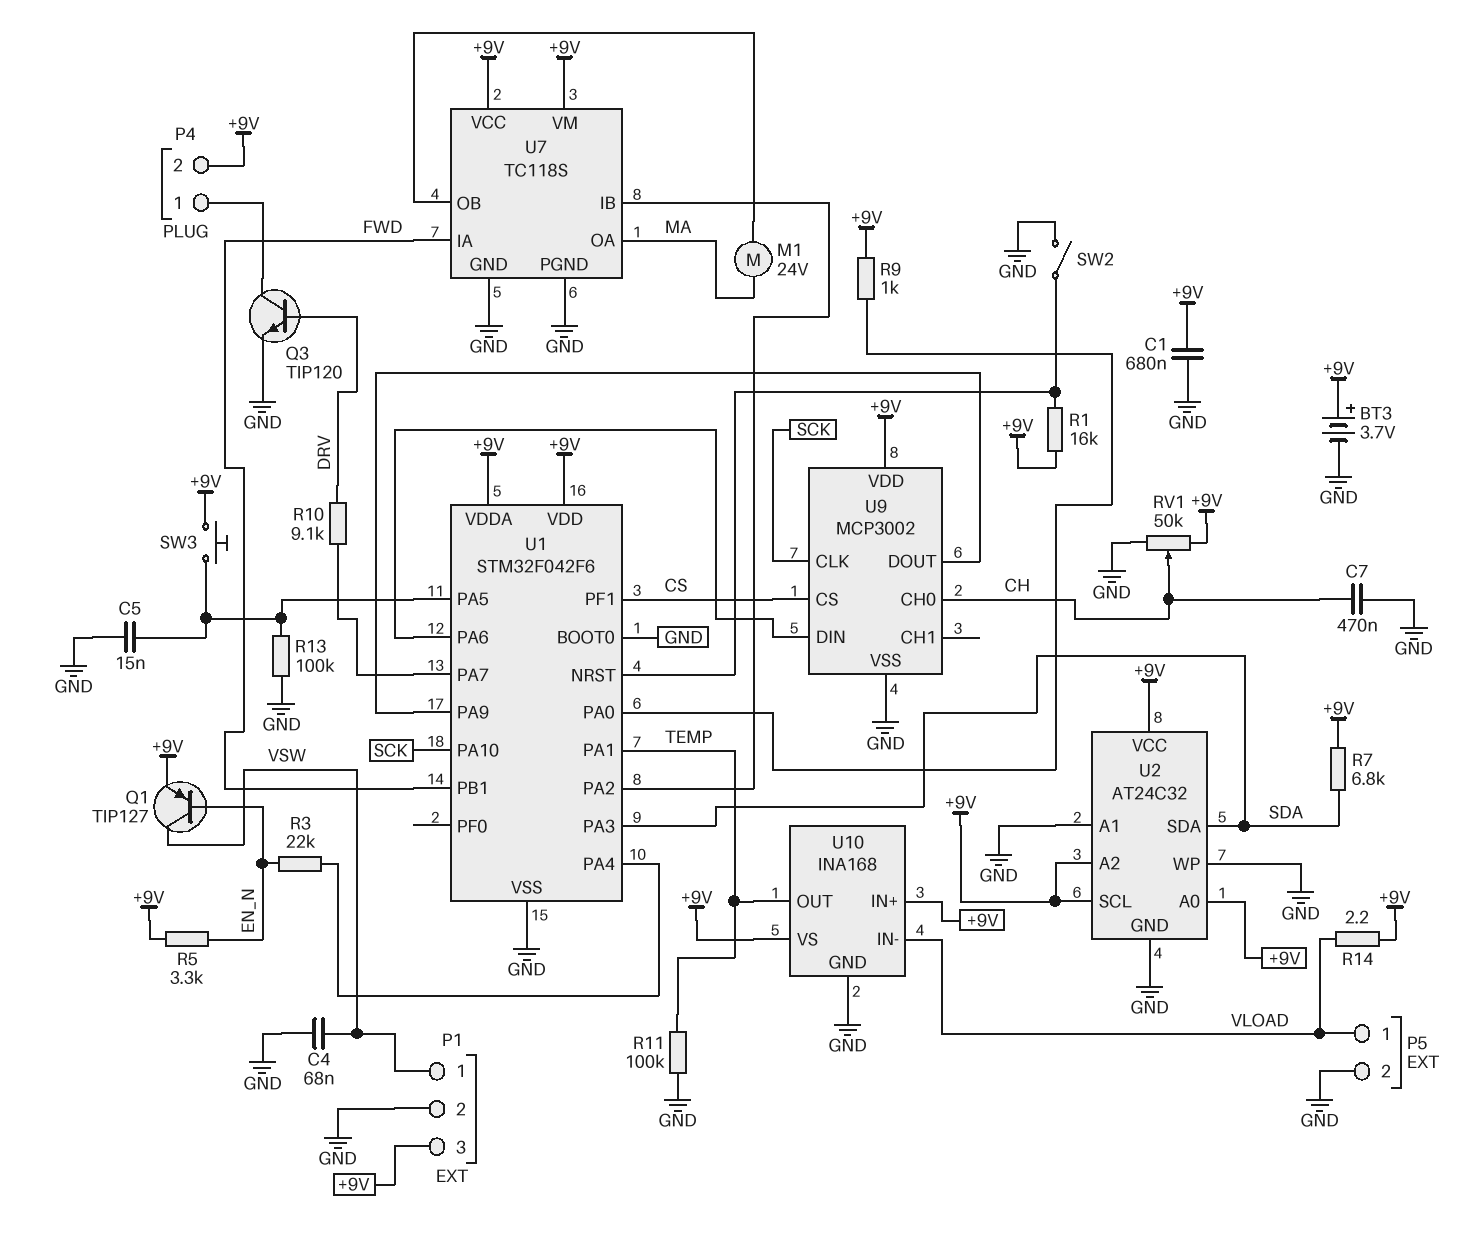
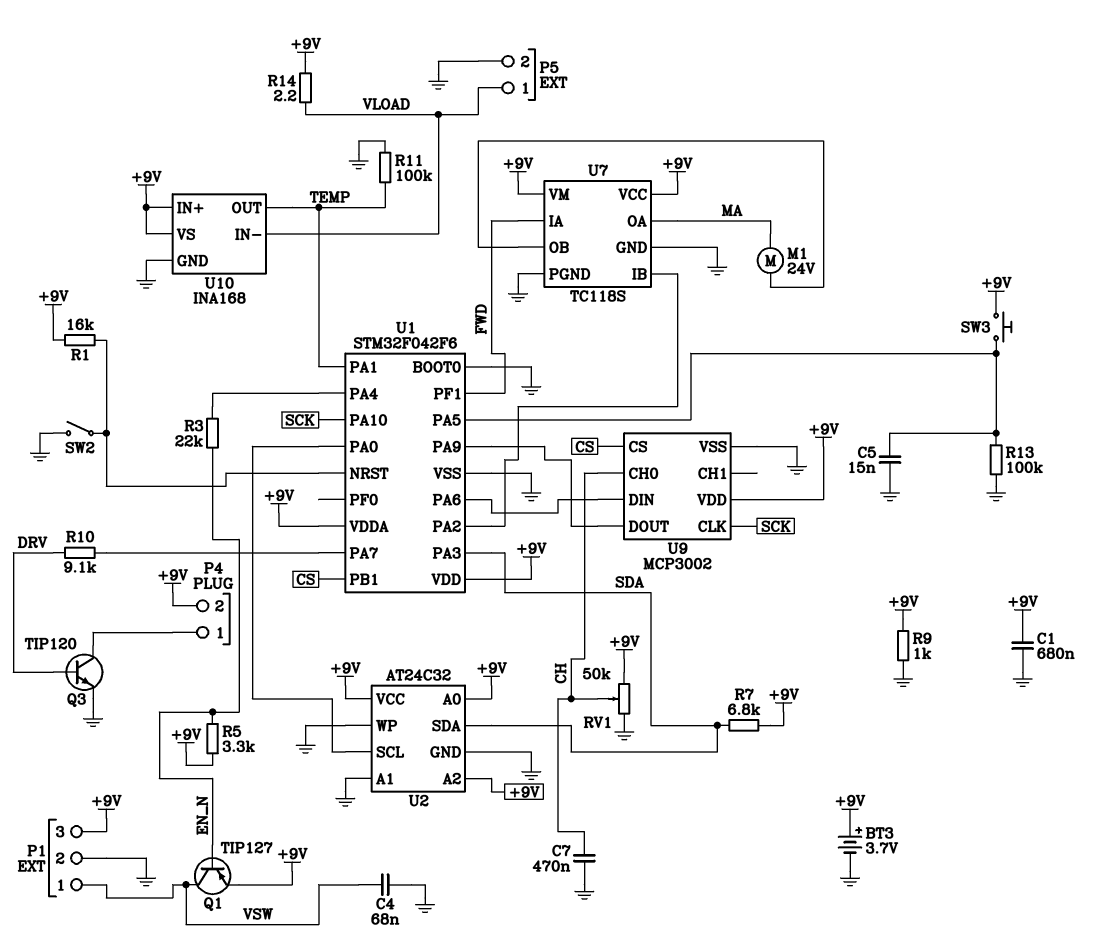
R9: 1k (+9V, U1/PA0) -> 1k (+9V, GND)
U1 pin PB1: FWD -> CS
U1 pin PF1: CS -> FWD
U2 pin SCL: +9V -> U1/PA0

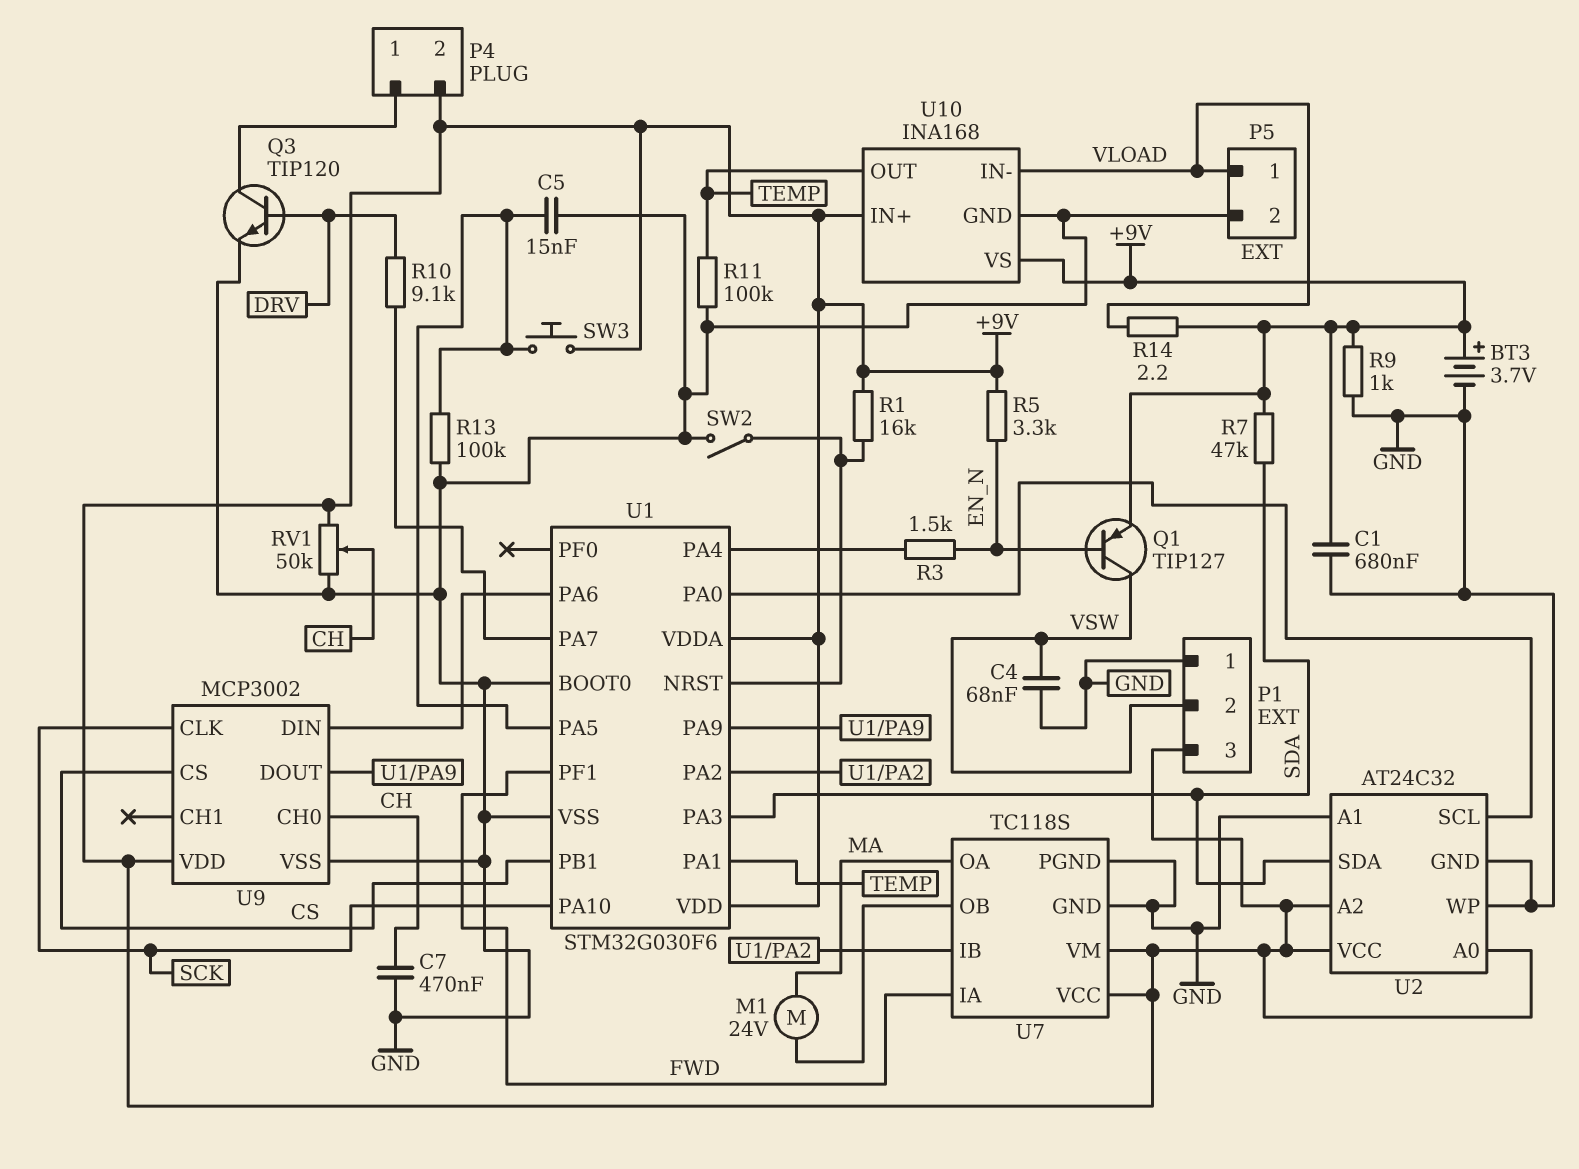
P1 pin 1: VSW -> GND
P1 pin 2: GND -> VSW
R3: 22k (EN_N, U1/PA4) -> 1.5k (EN_N, U1/PA4)
R7: 6.8k (+9V, SDA) -> 47k (+9V, SDA)
U1: STM32F042F6 -> STM32G030F6

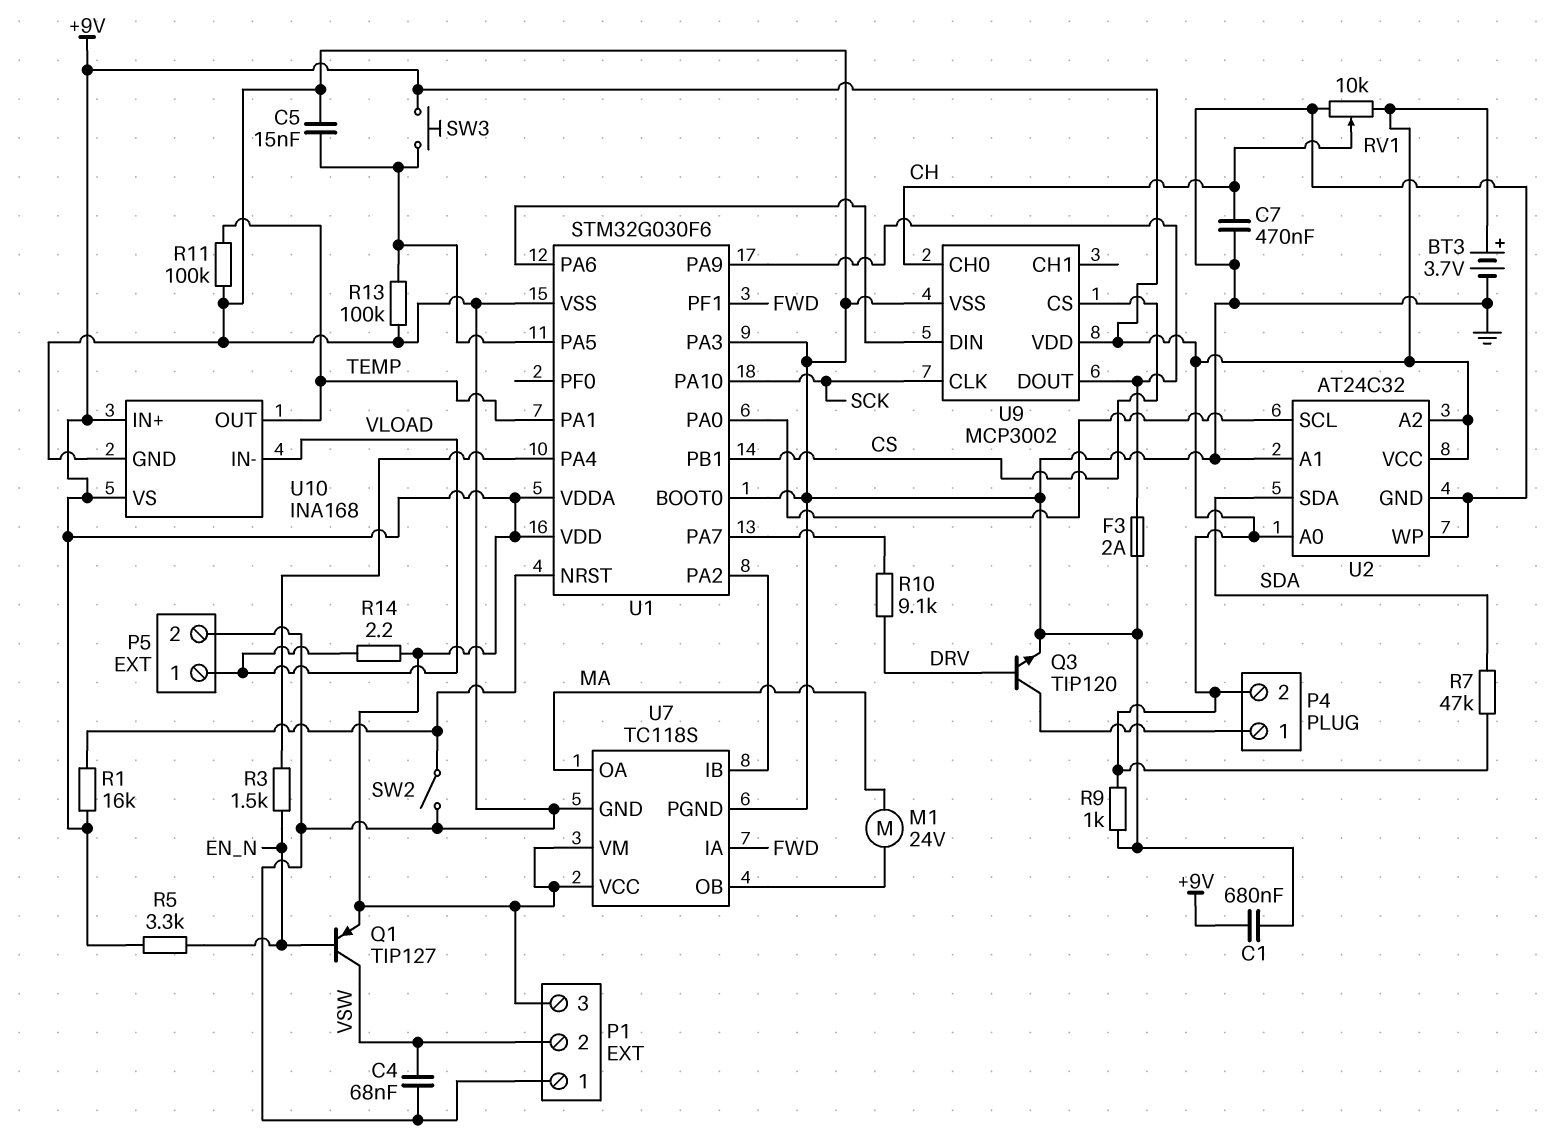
F3: none -> 2A (GND, U1/PA9)
RV1: 50k (+9V, GND, wiper CH) -> 10k (+9V, GND, wiper CH)
U1 pin PA3: SDA -> GND

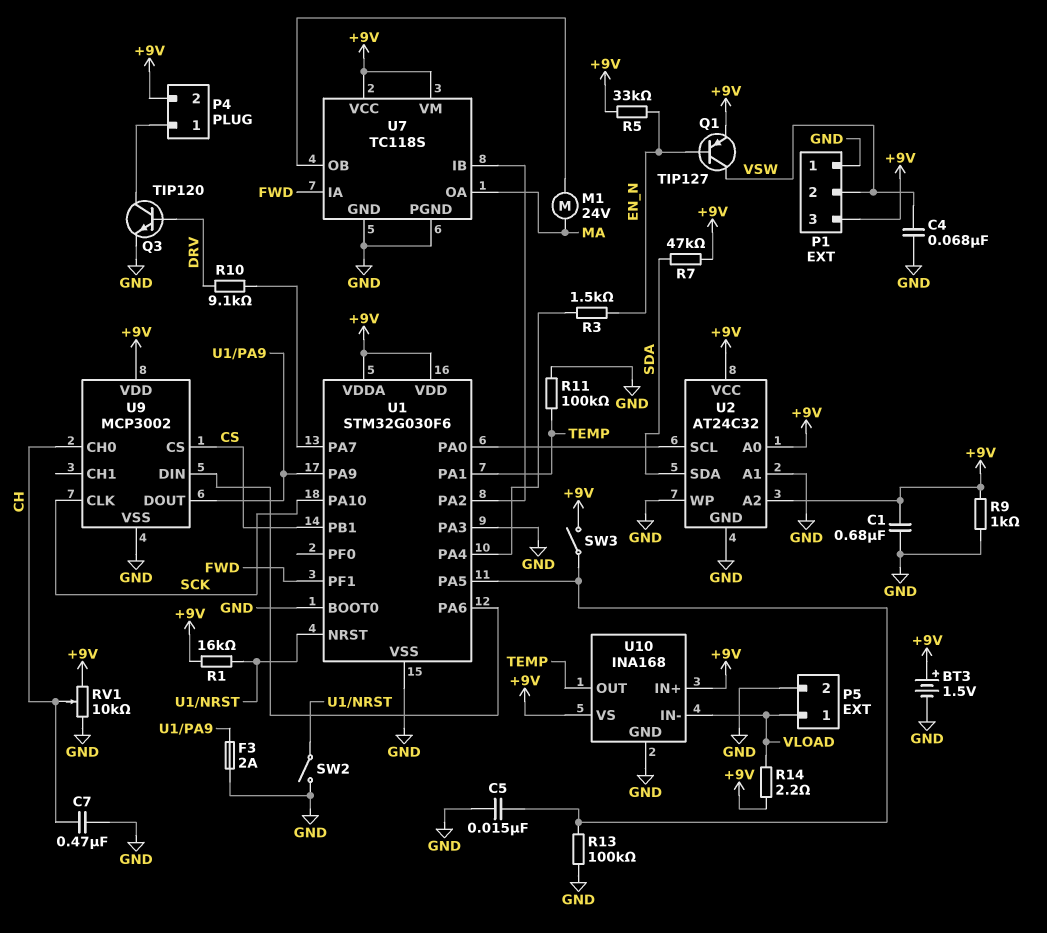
BT3: 3.7V (plus +9V, minus GND) -> 1.5V (plus +9V, minus GND)
R5: 3.3k (+9V, EN_N) -> 33k (+9V, EN_N)
SW3: button (+9V, U1/PA5) -> switch (+9V, U1/PA5)

